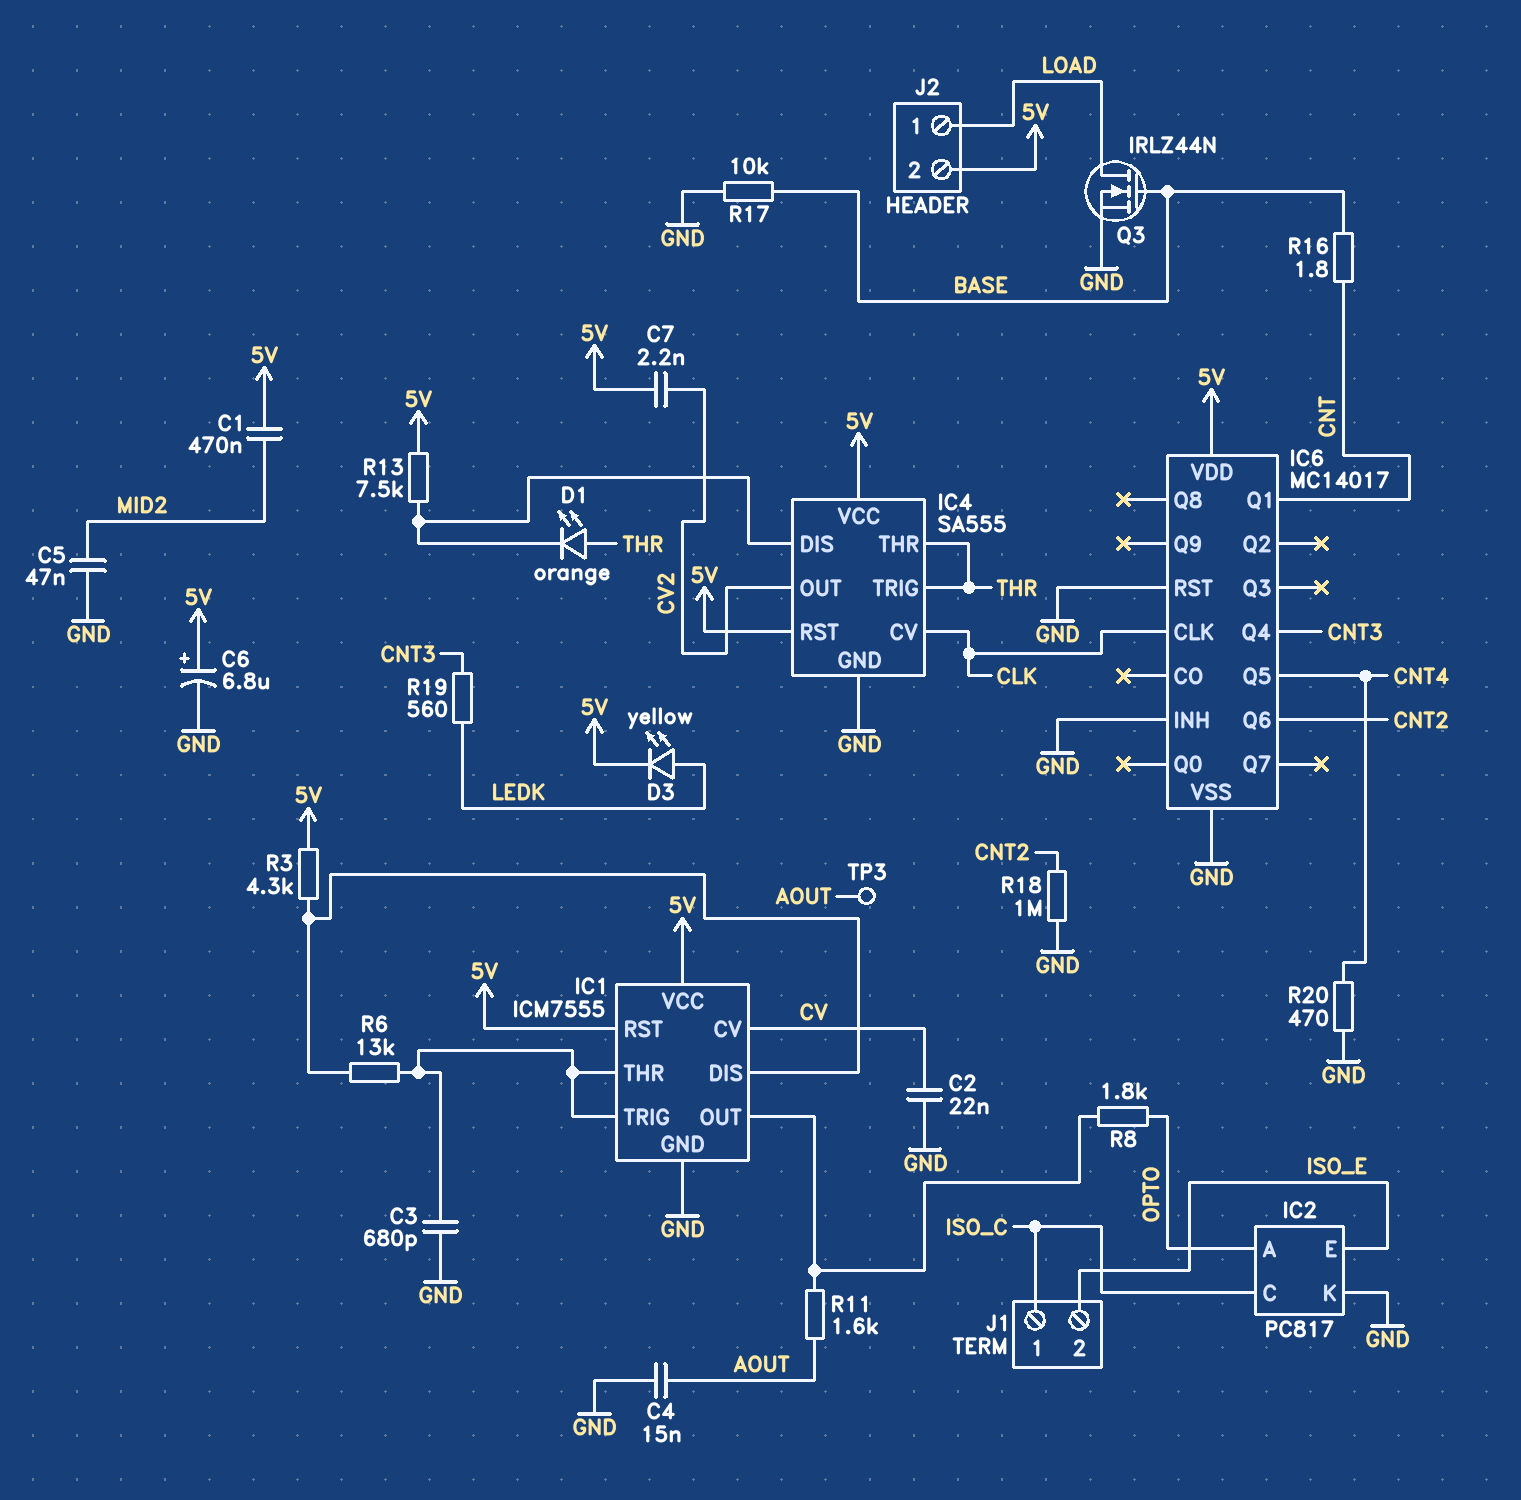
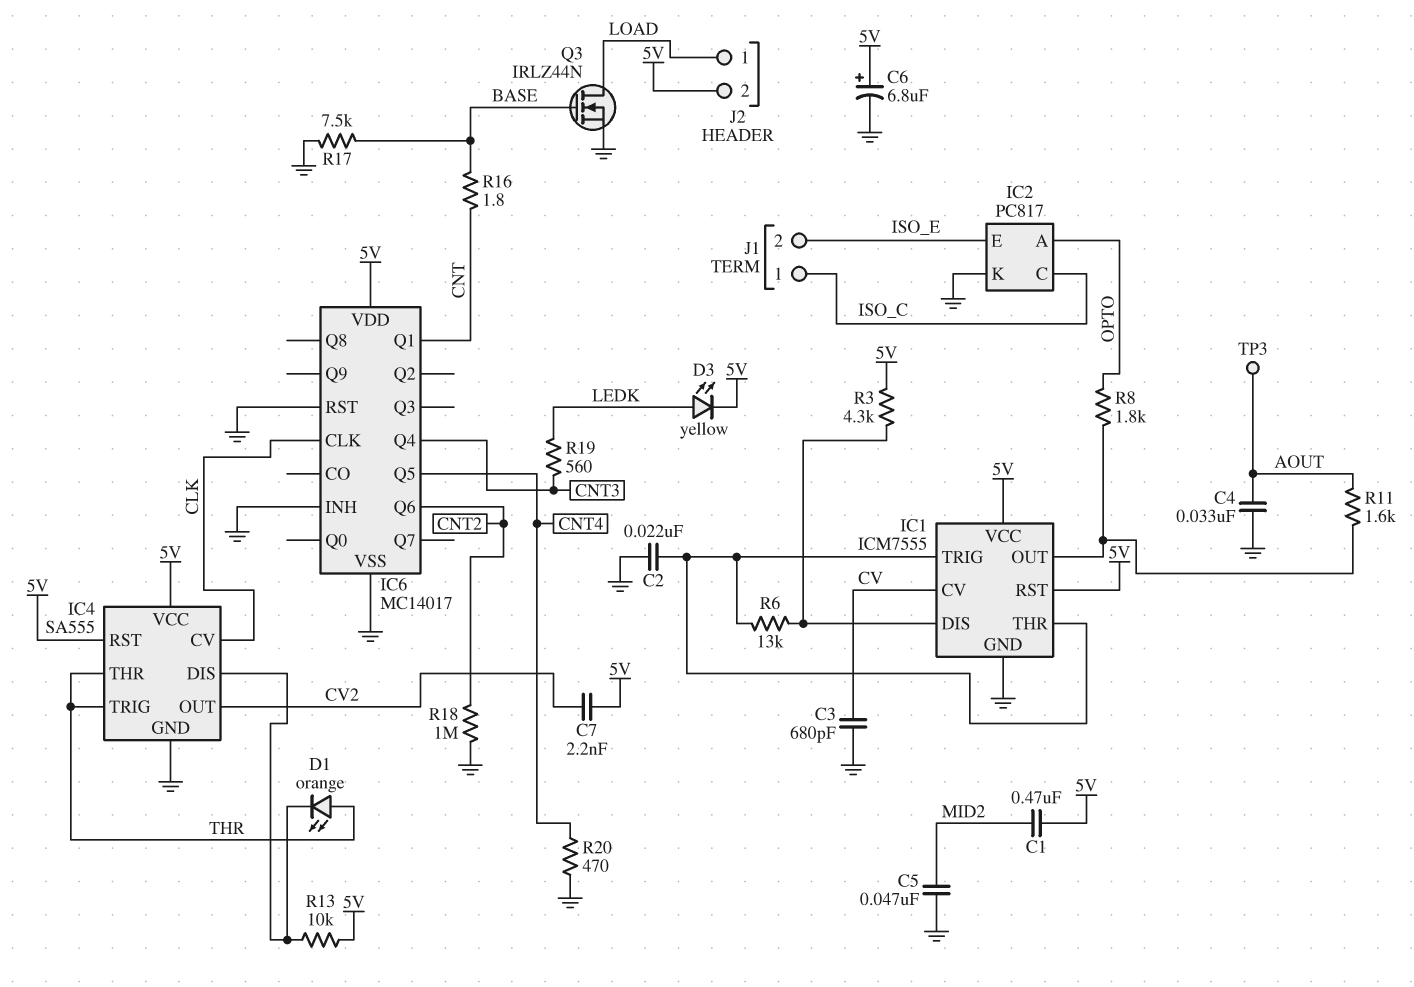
C2: 22nF (CV, GND) -> 22nF (GND, IC1/THR)
C3: 680pF (GND, IC1/THR) -> 680pF (CV, GND)
C4: 15nF (AOUT, GND) -> 33nF (AOUT, GND)
R13: 7.5k (5V, IC4/DIS) -> 10k (5V, IC4/DIS)
R17: 10k (BASE, GND) -> 7.5k (BASE, GND)

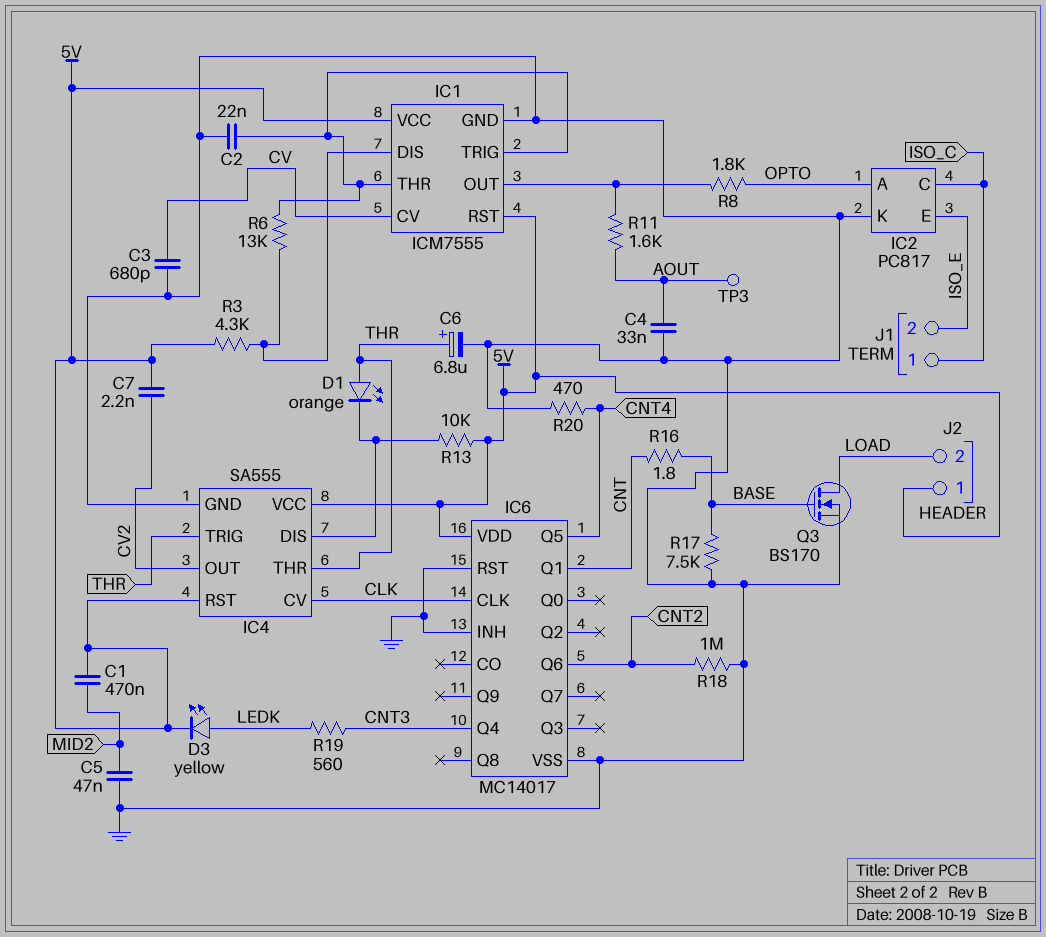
C6: 6.8uF (plus 5V, minus GND) -> 6.8uF (plus THR, minus GND)
J2 pin 1: LOAD -> 5V
J2 pin 2: 5V -> LOAD
Q3: NMOS IRLZ44N (G BASE, D LOAD, S GND) -> NMOS BS170 (G BASE, D LOAD, S GND)

